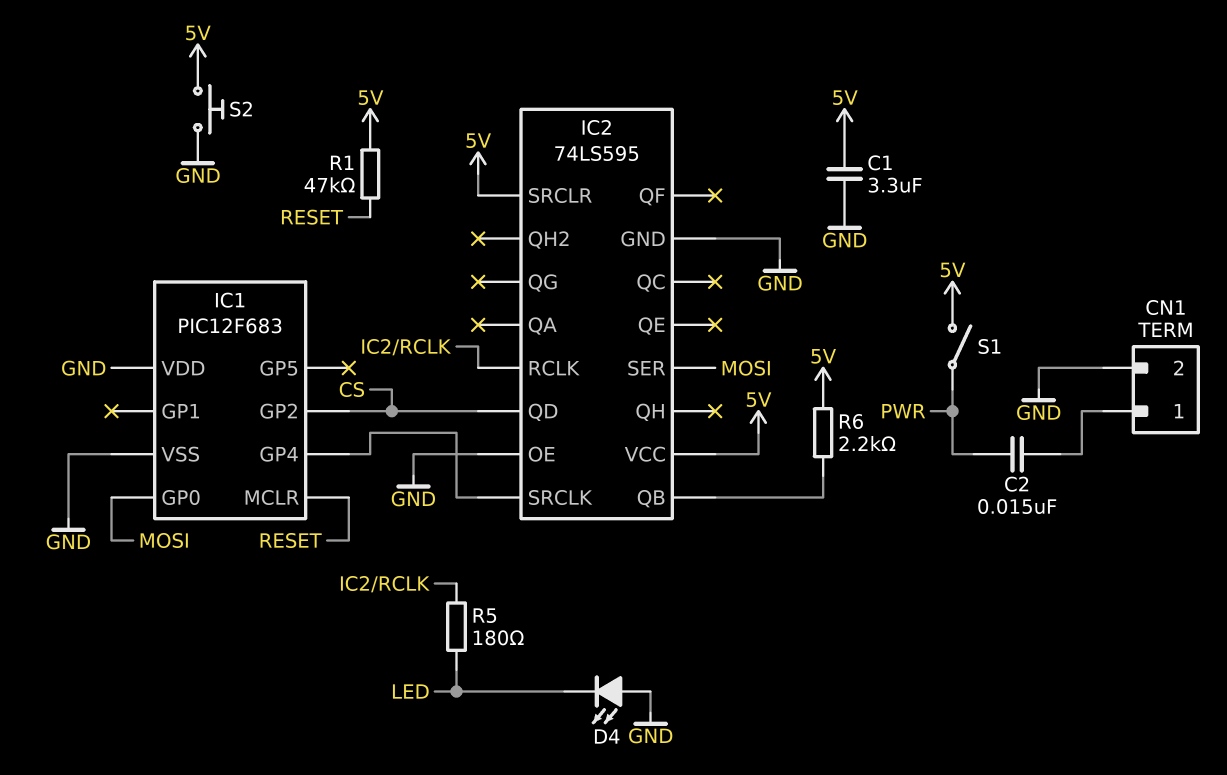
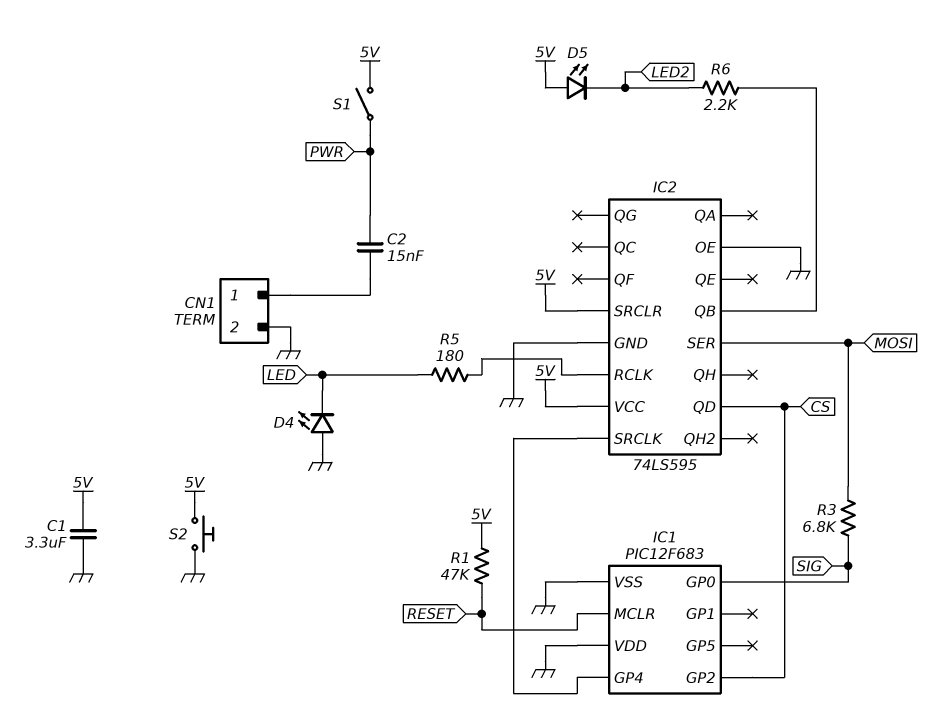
D5: none -> LED (A 5V, K LED2)
IC1 pin GP0: MOSI -> SIG
R3: none -> 6.8k (MOSI, SIG)
R6: 2.2k (5V, IC2/QB) -> 2.2k (IC2/QB, LED2)

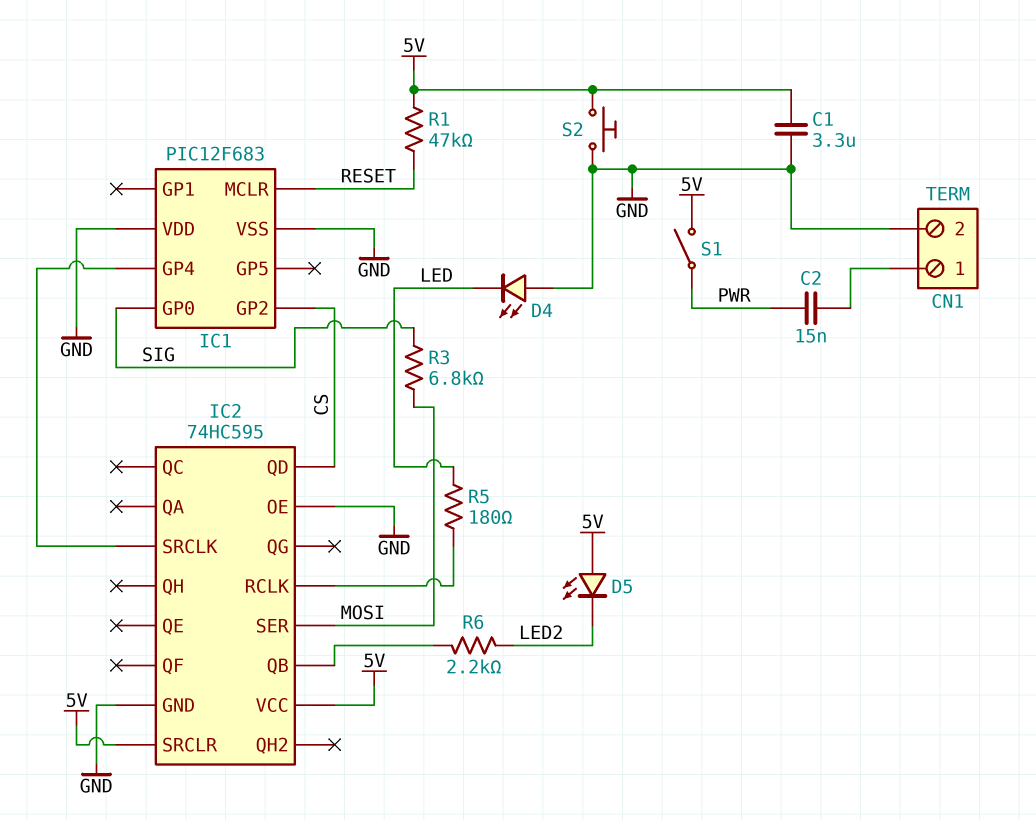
IC2: 74LS595 -> 74HC595

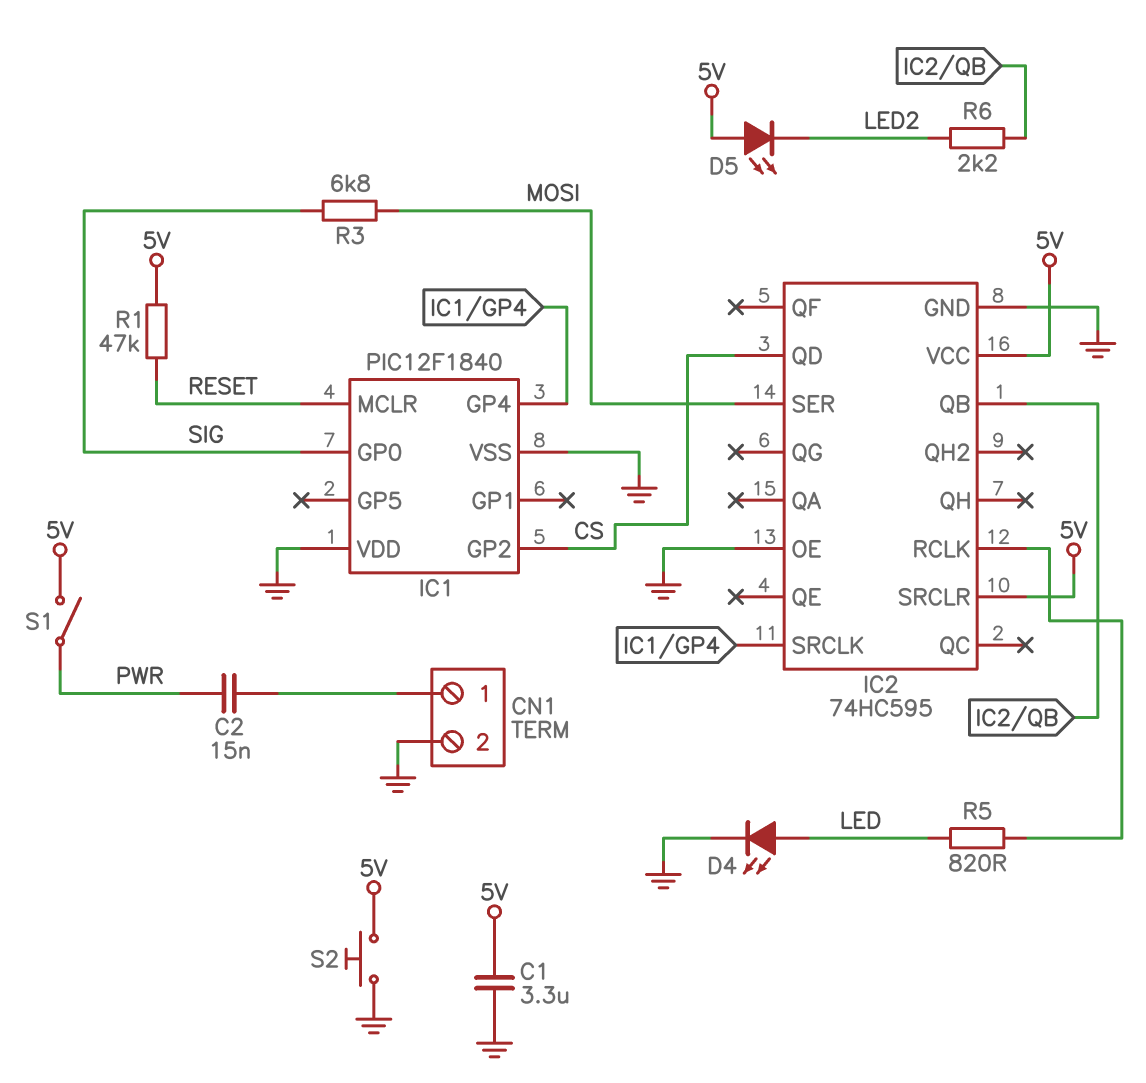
D4: LED (A GND, K LED) -> LED (A LED, K GND)
IC1: PIC12F683 -> PIC12F1840
R5: 180 (IC2/RCLK, LED) -> 820 (IC2/RCLK, LED)

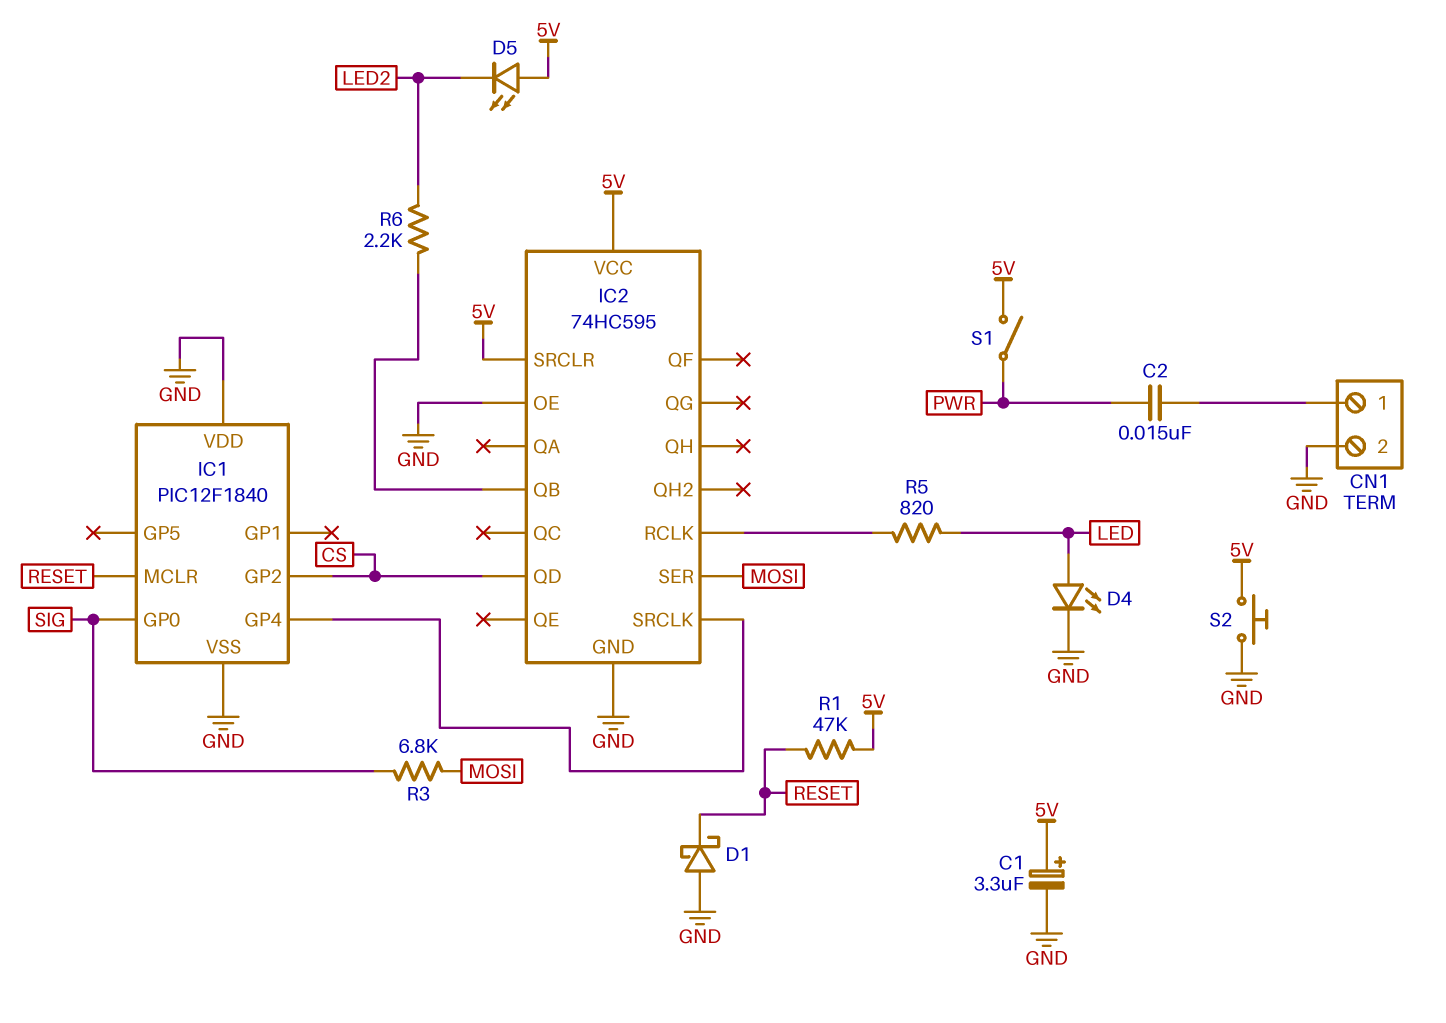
C1: 3.3uF (5V, GND) -> 3.3uF (plus 5V, minus GND)
D1: none -> schottky (A GND, K RESET)

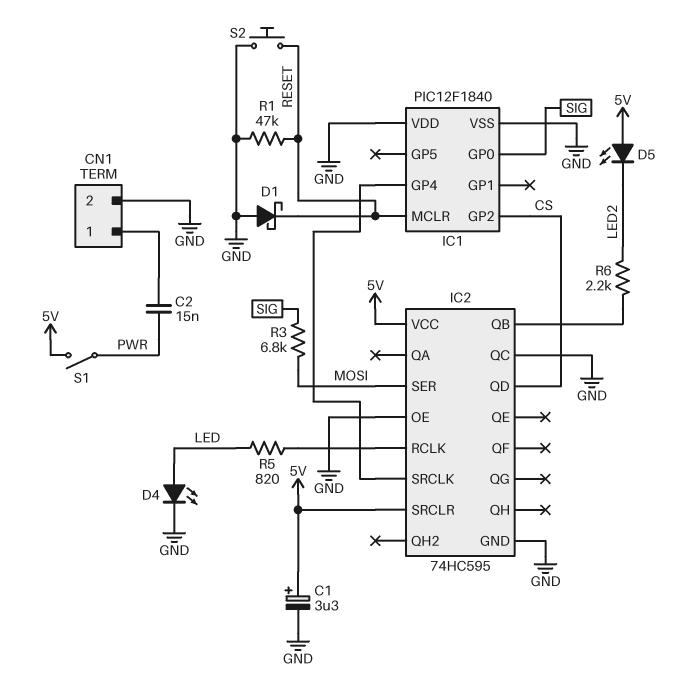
IC2 pin QC: none -> GND
R1: 47k (5V, RESET) -> 47k (GND, RESET)
S2: button (5V, GND) -> button (GND, RESET)

